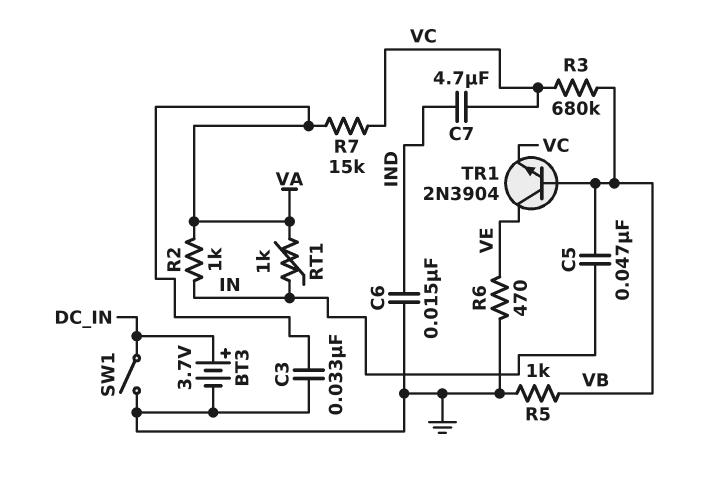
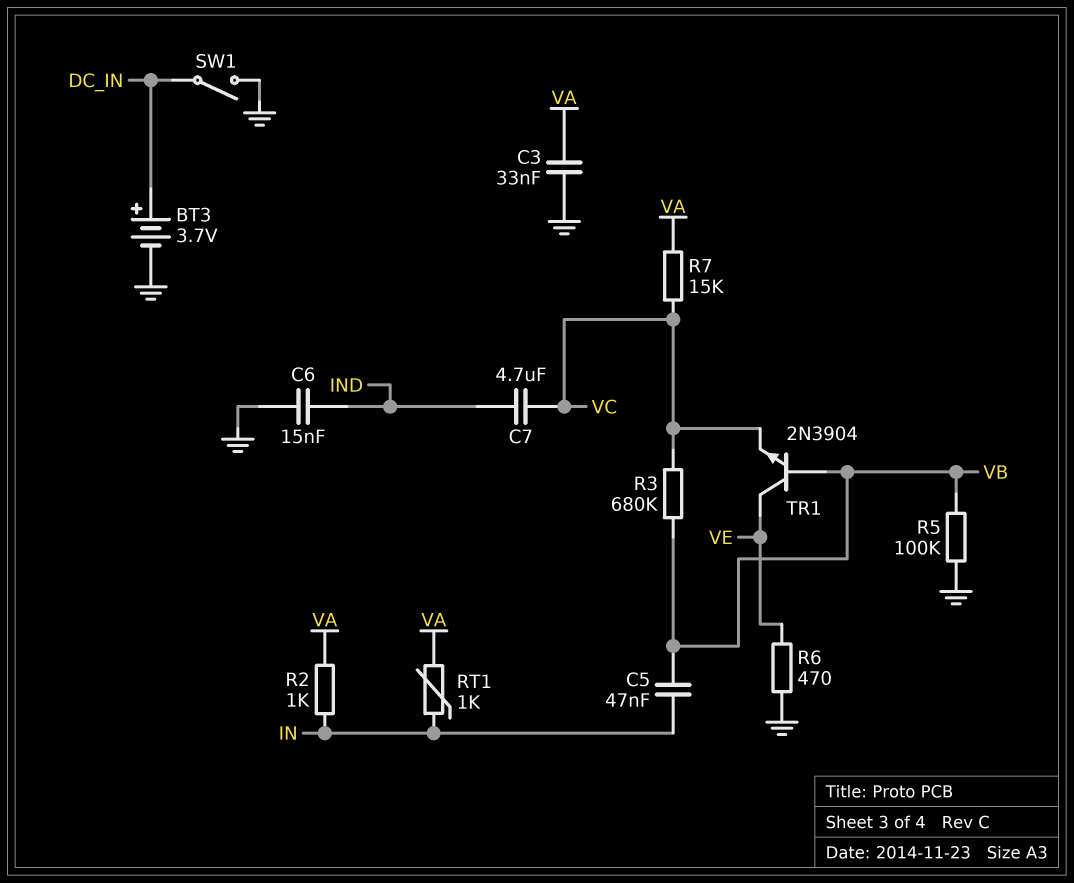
R5: 1k (GND, VB) -> 100k (GND, VB)

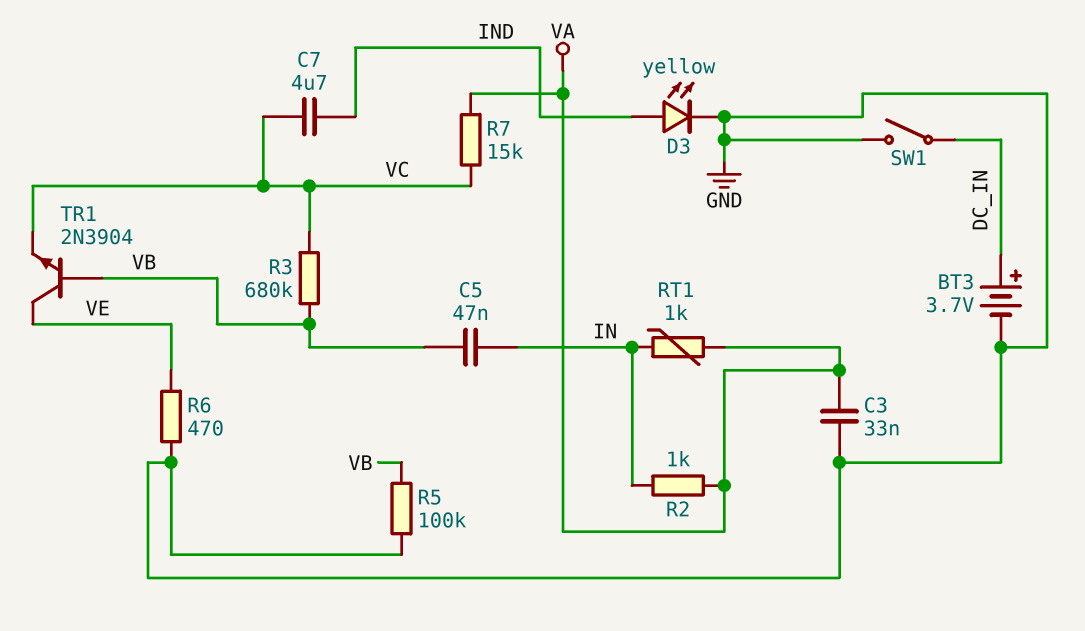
C6: 15nF (GND, IND) -> none
D3: none -> LED yellow (A IND, K GND)

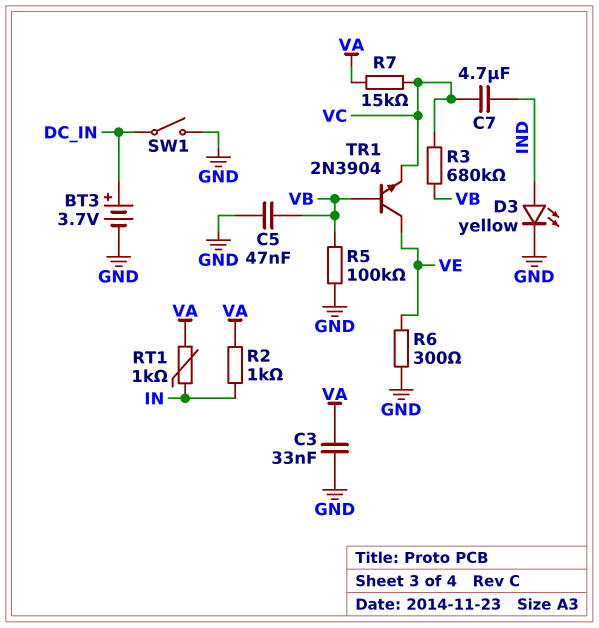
C5: 47nF (IN, VB) -> 47nF (GND, VB)
R6: 470 (GND, VE) -> 300 (GND, VE)

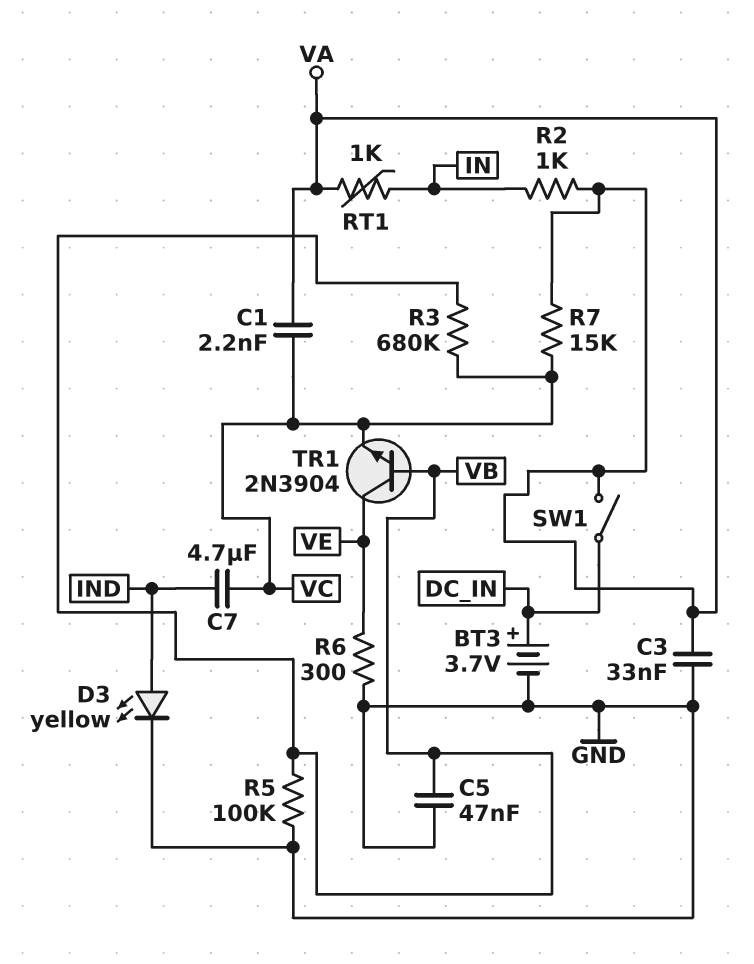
C1: none -> 2.2nF (VA, VC)
SW1: switch (DC_IN, GND) -> switch (DC_IN, VA)

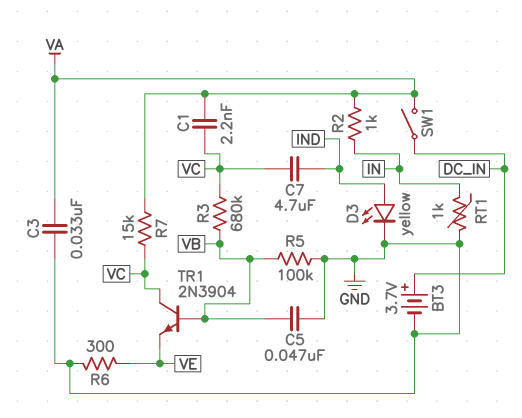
RT1: 1k (IN, VA) -> 1k (GND, IN)
TR1: NPN 2N3904 (B VB, C VE, E VC) -> NPN 2N3904 (B VB, C VC, E VE)

